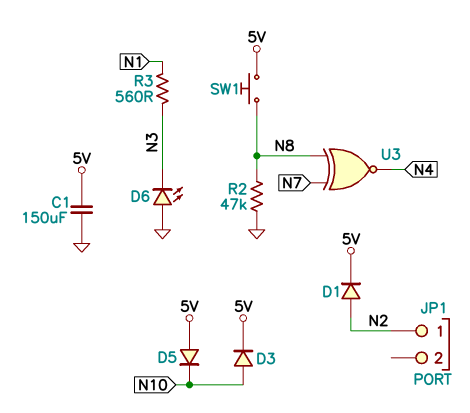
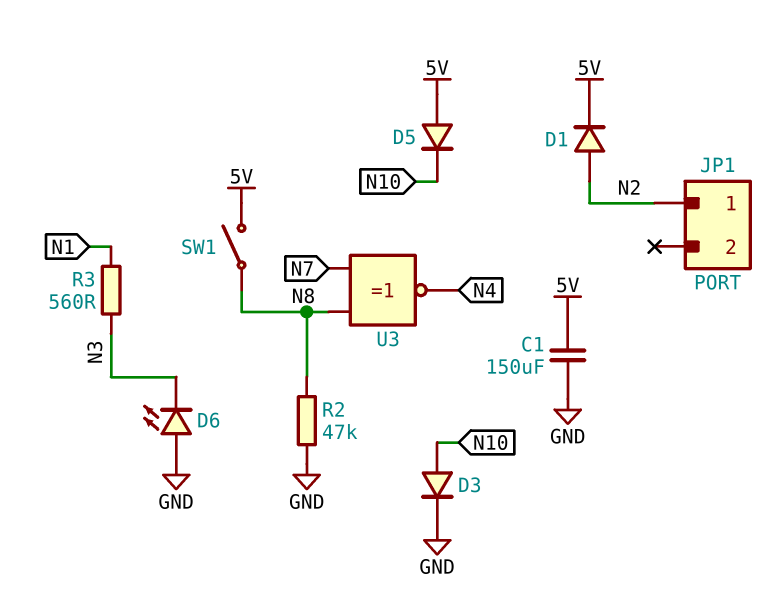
D3: diode (A N10, K 5V) -> diode (A N10, K GND)
SW1: button (5V, N8) -> switch (5V, N8)

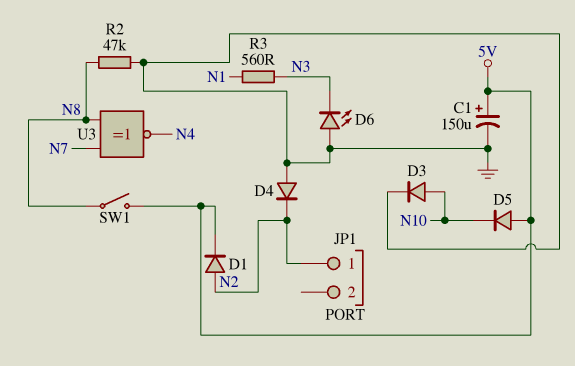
C1: 150uF (5V, GND) -> 150uF (plus 5V, minus GND)
D4: none -> diode (A GND, K N2)

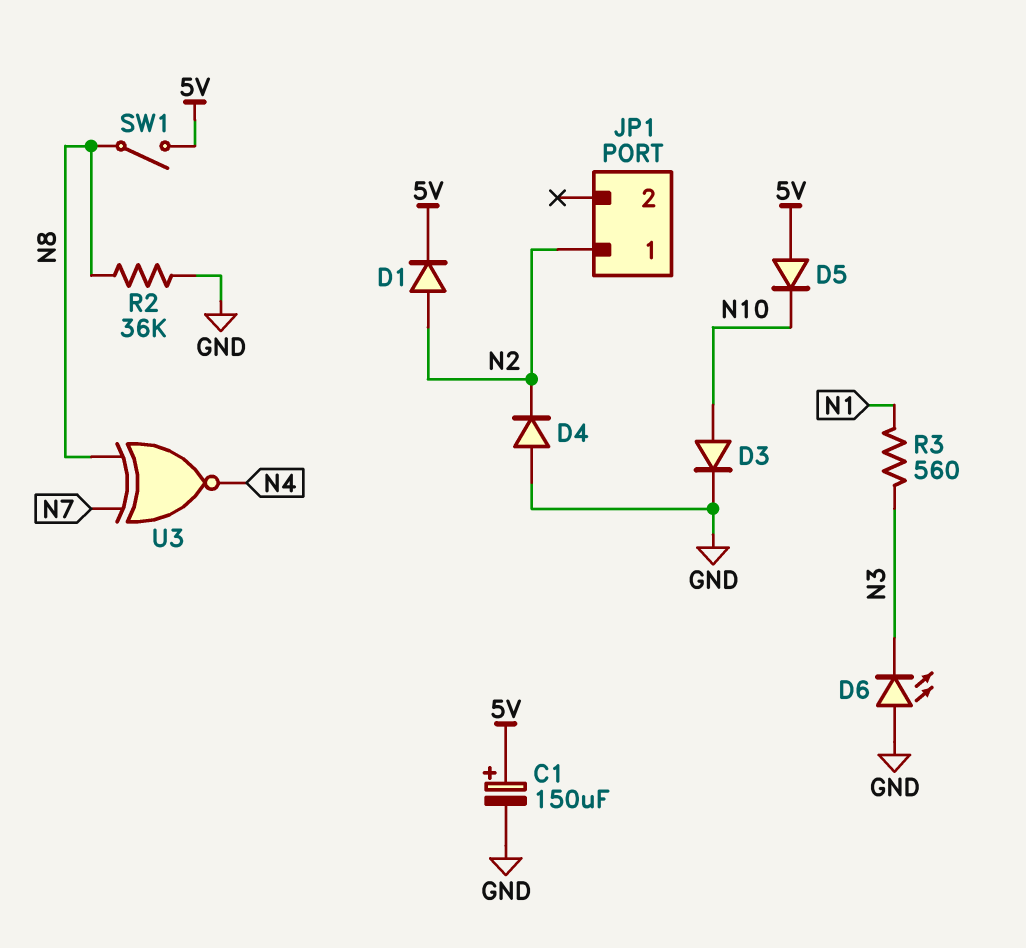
R2: 47k (GND, N8) -> 36k (GND, N8)

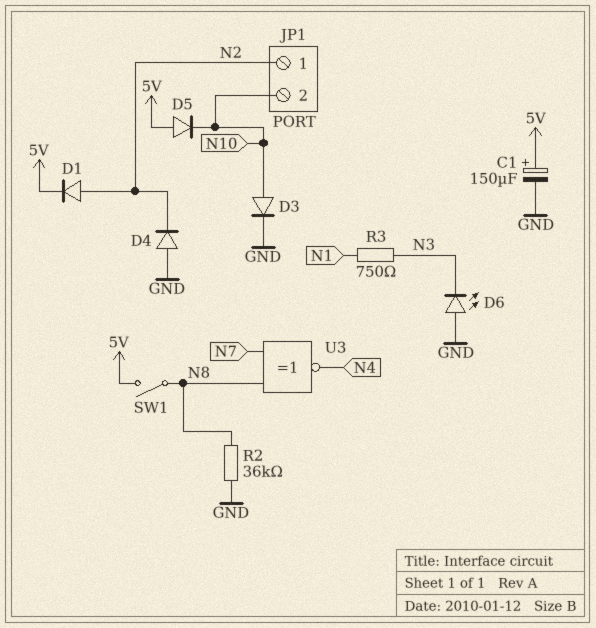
JP1 pin 2: none -> N10
R3: 560 (N1, N3) -> 750 (N1, N3)

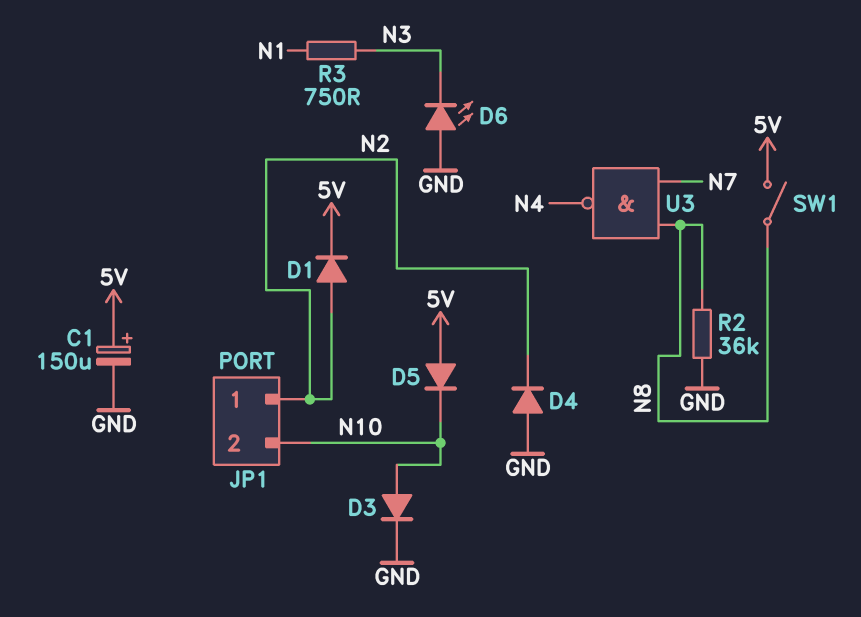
U3: XNOR (in N7, in N8, out N4) -> NAND (in N7, in N8, out N4)

